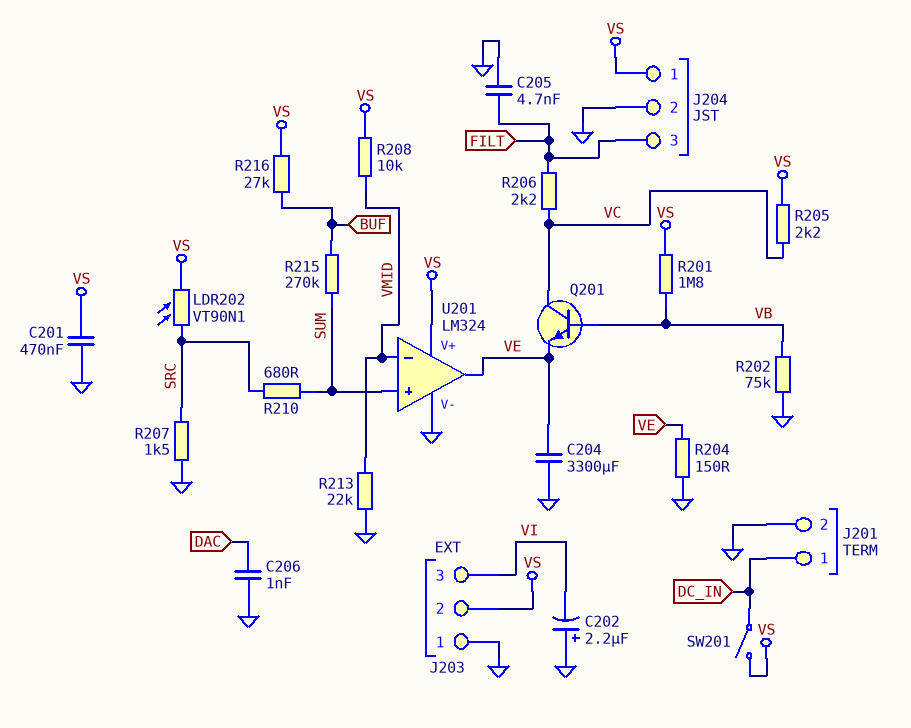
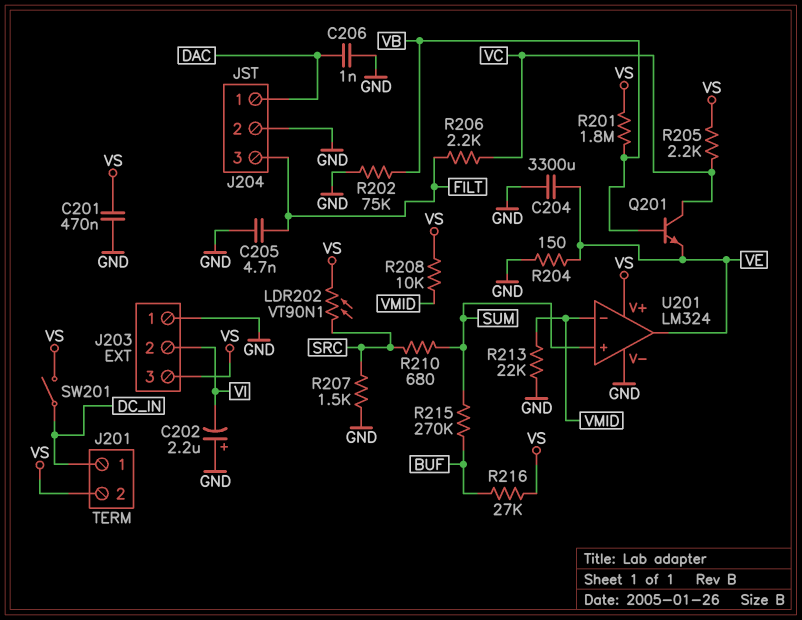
J201 pin 2: GND -> VS
J203 pin 2: VS -> VI
J203 pin 3: VI -> VS
J204 pin 1: VS -> DAC

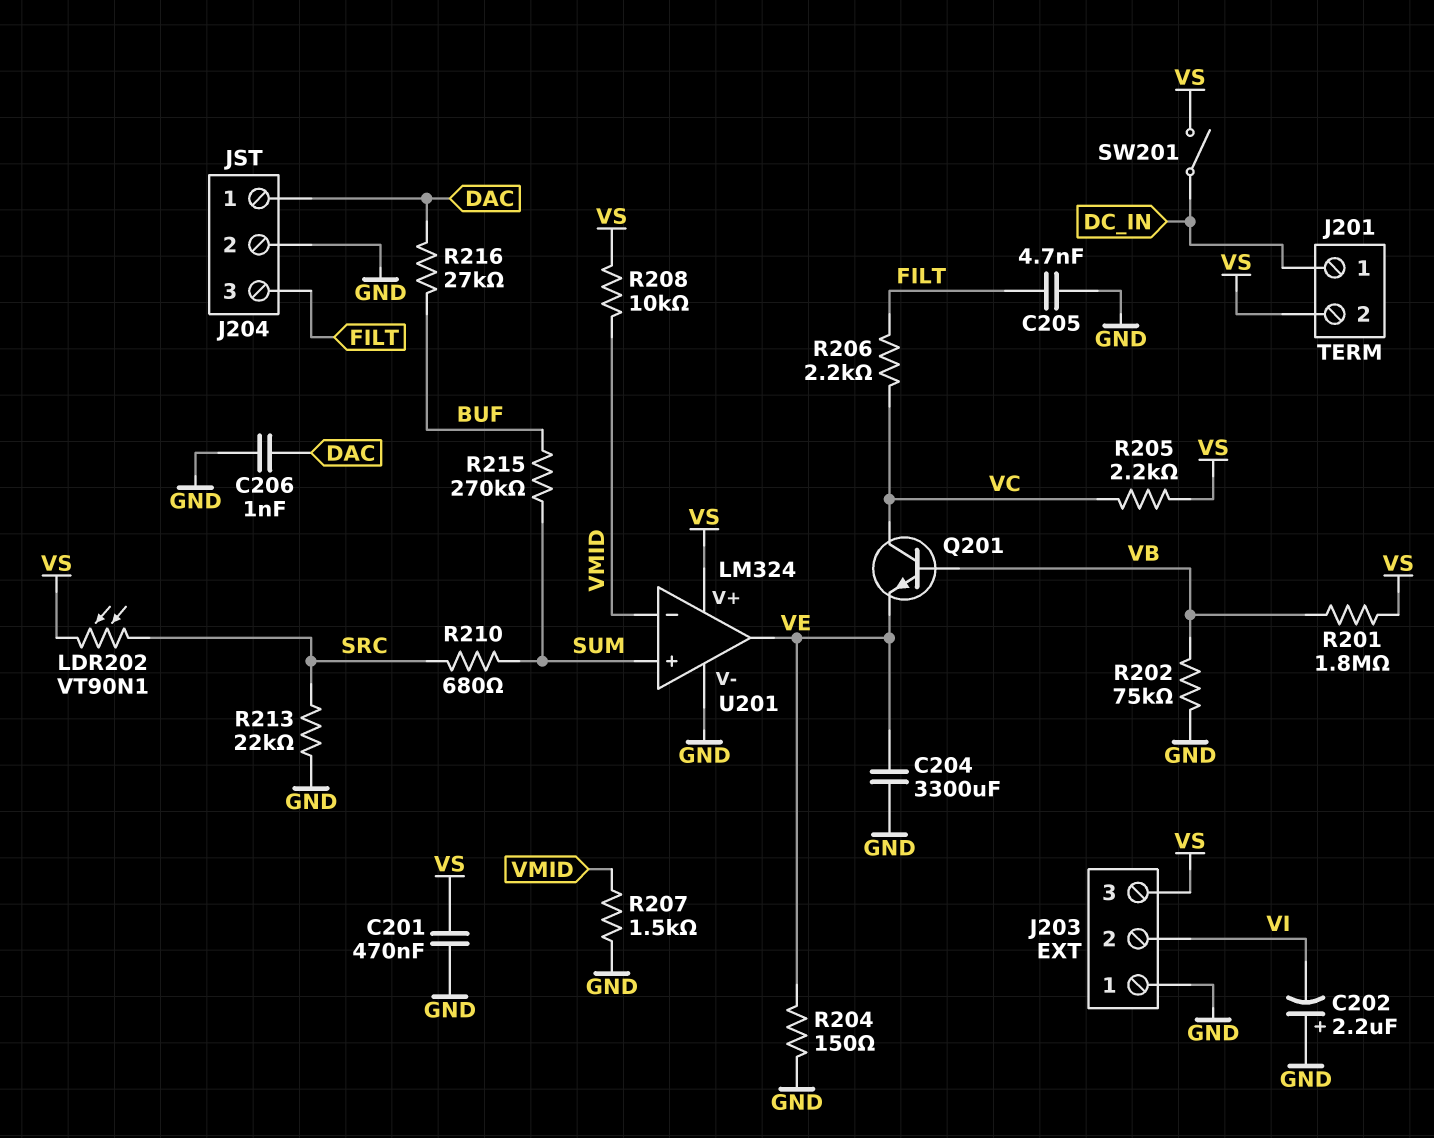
R207: 1.5k (GND, SRC) -> 1.5k (GND, VMID)
R213: 22k (GND, VMID) -> 22k (GND, SRC)
R216: 27k (BUF, VS) -> 27k (BUF, DAC)

